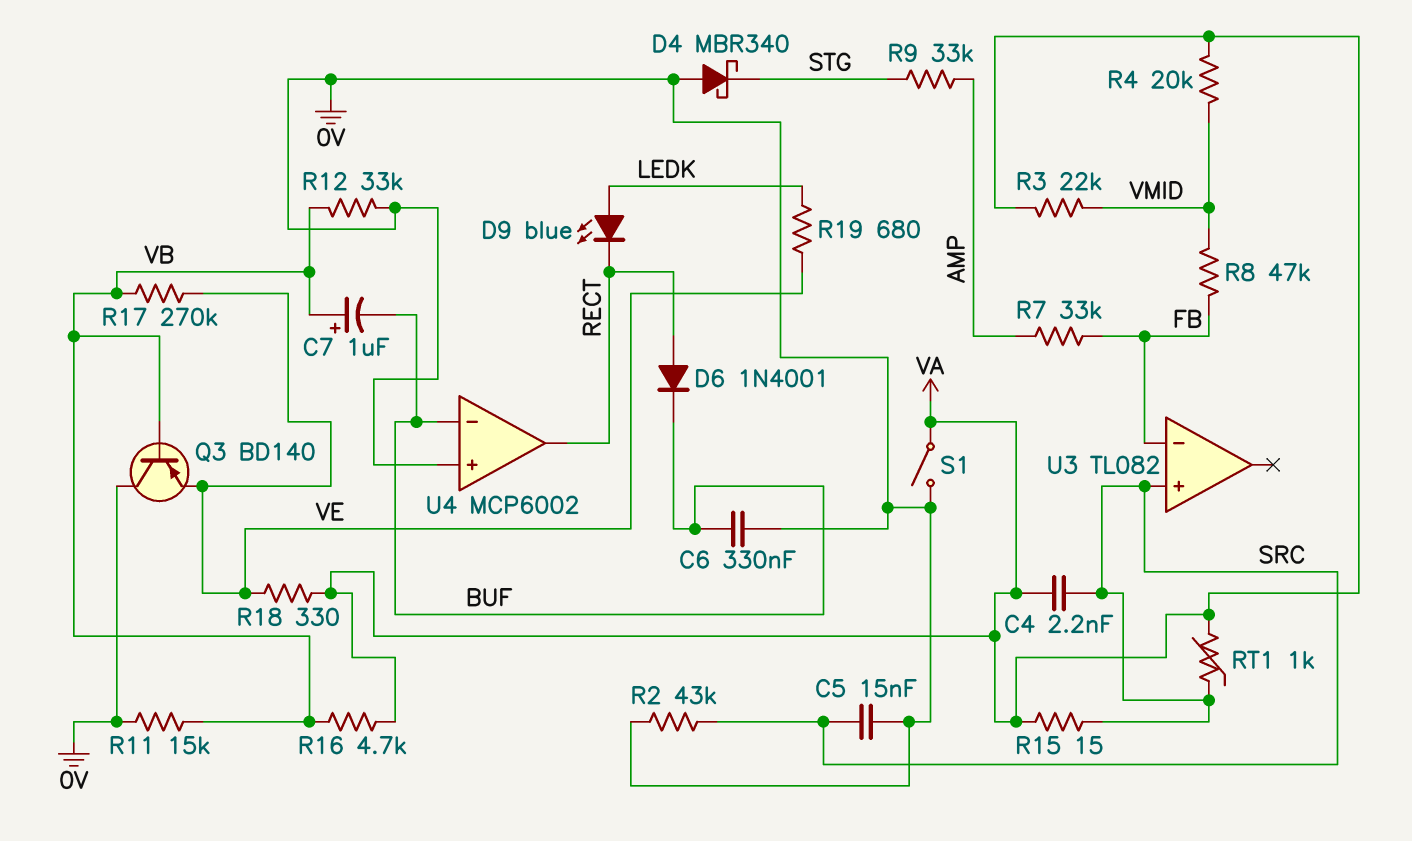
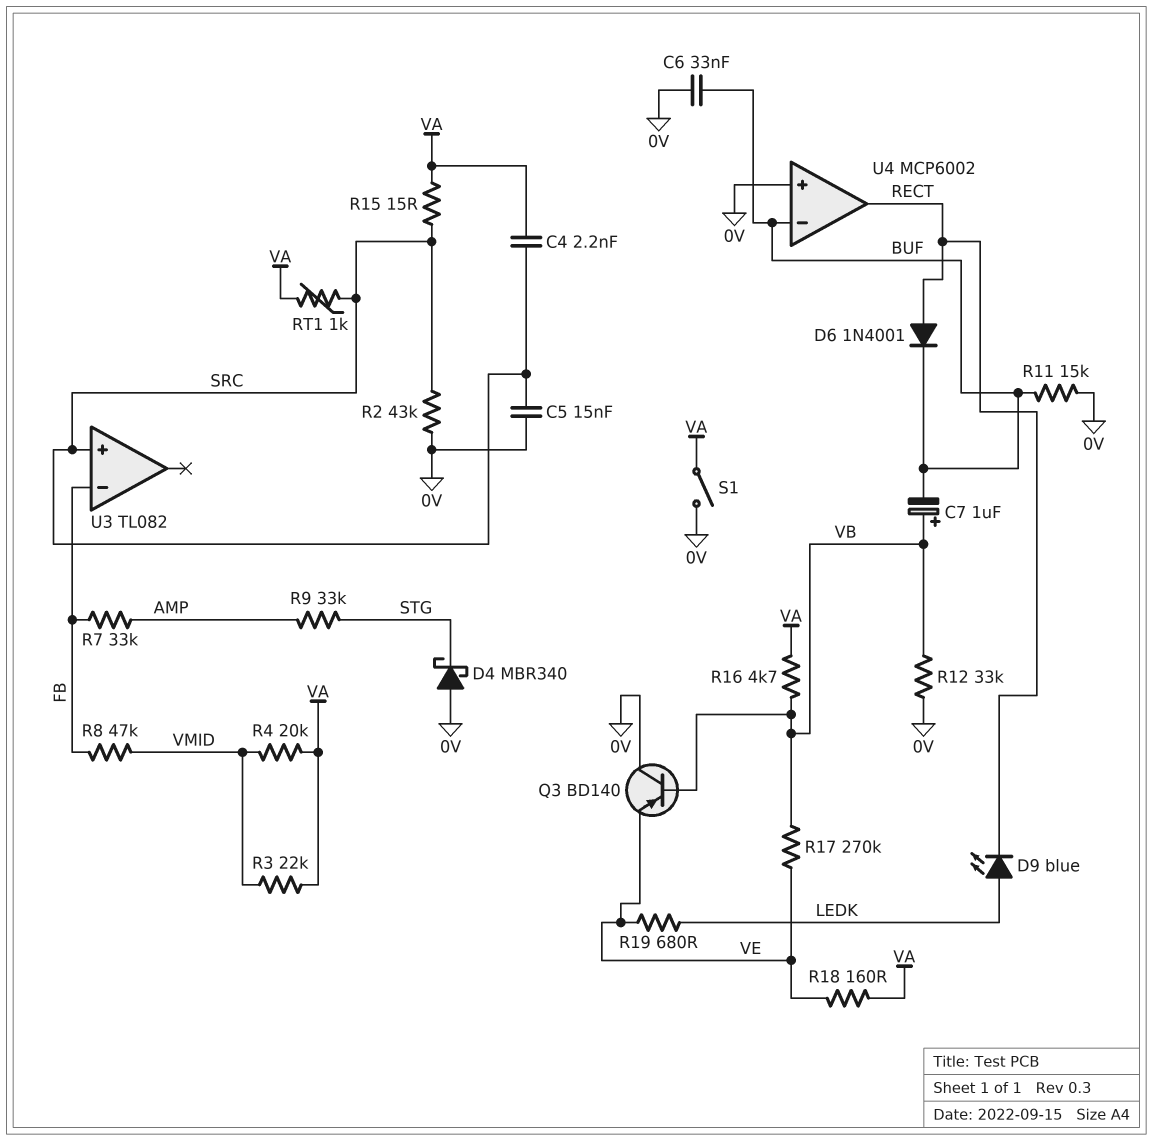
C6: 330nF (0V, BUF) -> 33nF (0V, BUF)
R11: 15k (0V, VB) -> 15k (0V, BUF)
R18: 330 (VA, VE) -> 160 (VA, VE)

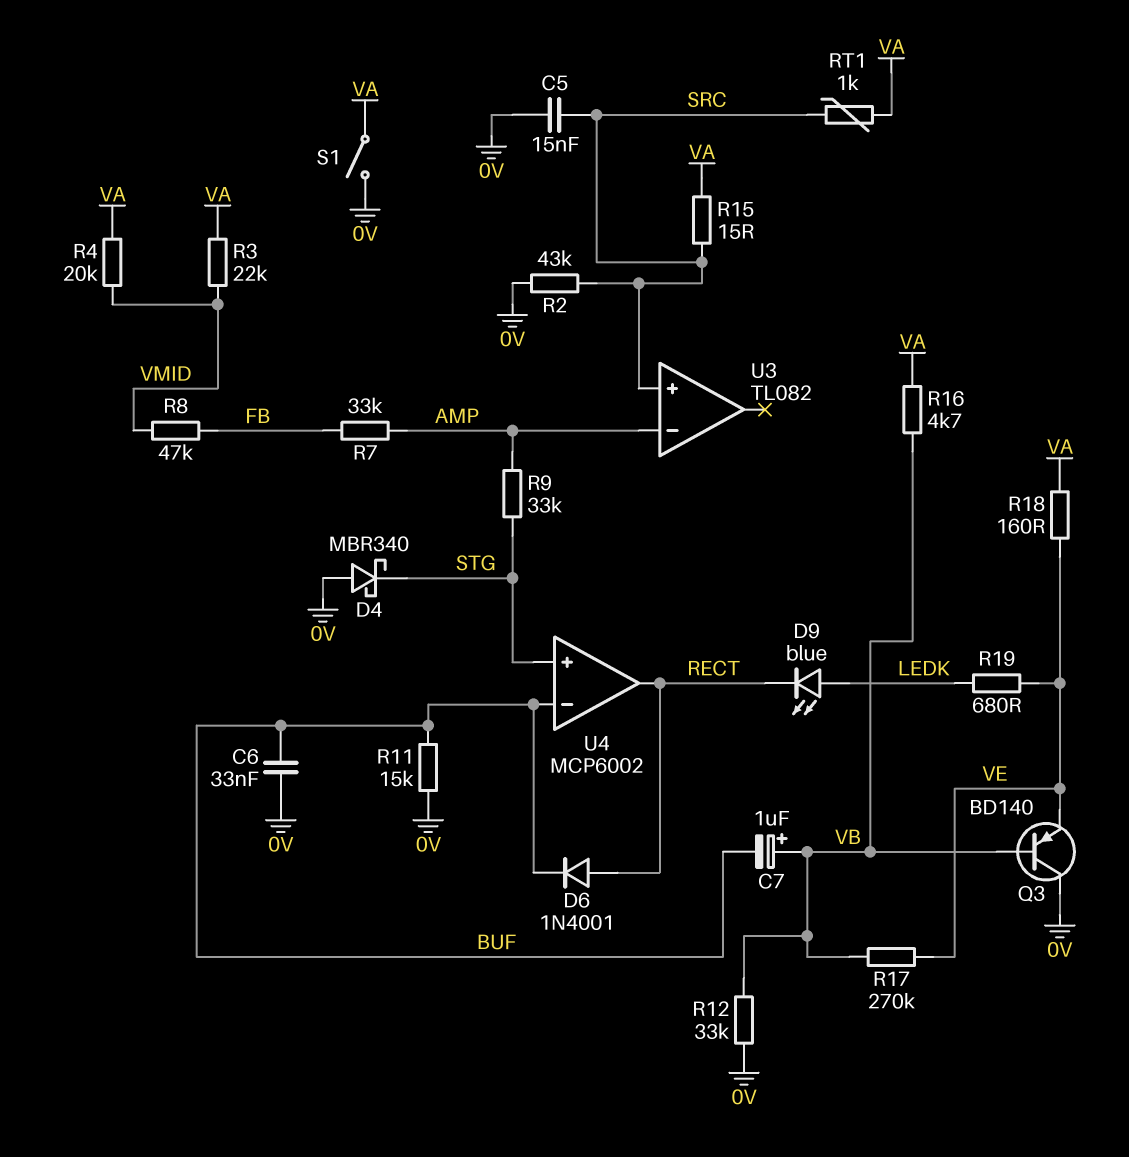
C4: 2.2nF (SRC, VA) -> none
U3 pin in-: FB -> AMP
U4 pin in+: 0V -> STG

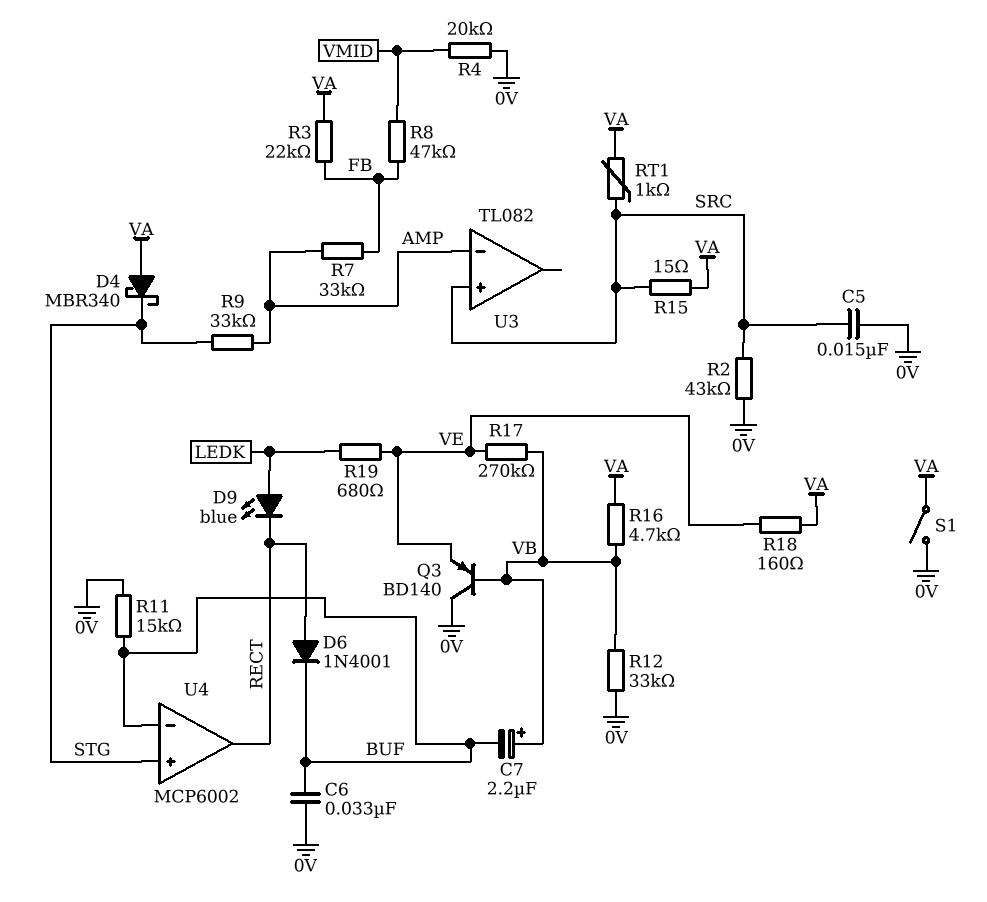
C7: 1uF (plus VB, minus BUF) -> 2.2uF (plus VB, minus BUF)
D4: schottky MBR340 (A 0V, K STG) -> schottky MBR340 (A VA, K STG)
R3: 22k (VA, VMID) -> 22k (FB, VA)
R4: 20k (VA, VMID) -> 20k (0V, VMID)

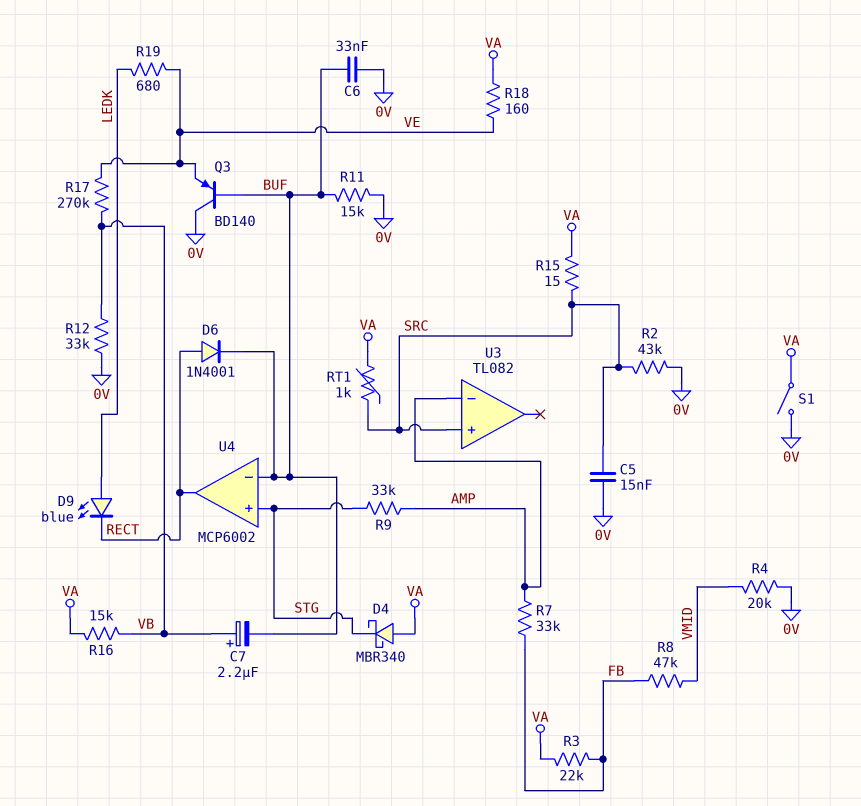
Q3: PNP BD140 (B VB, C 0V, E VE) -> PNP BD140 (B BUF, C 0V, E VE)
R16: 4.7k (VA, VB) -> 15k (VA, VB)

